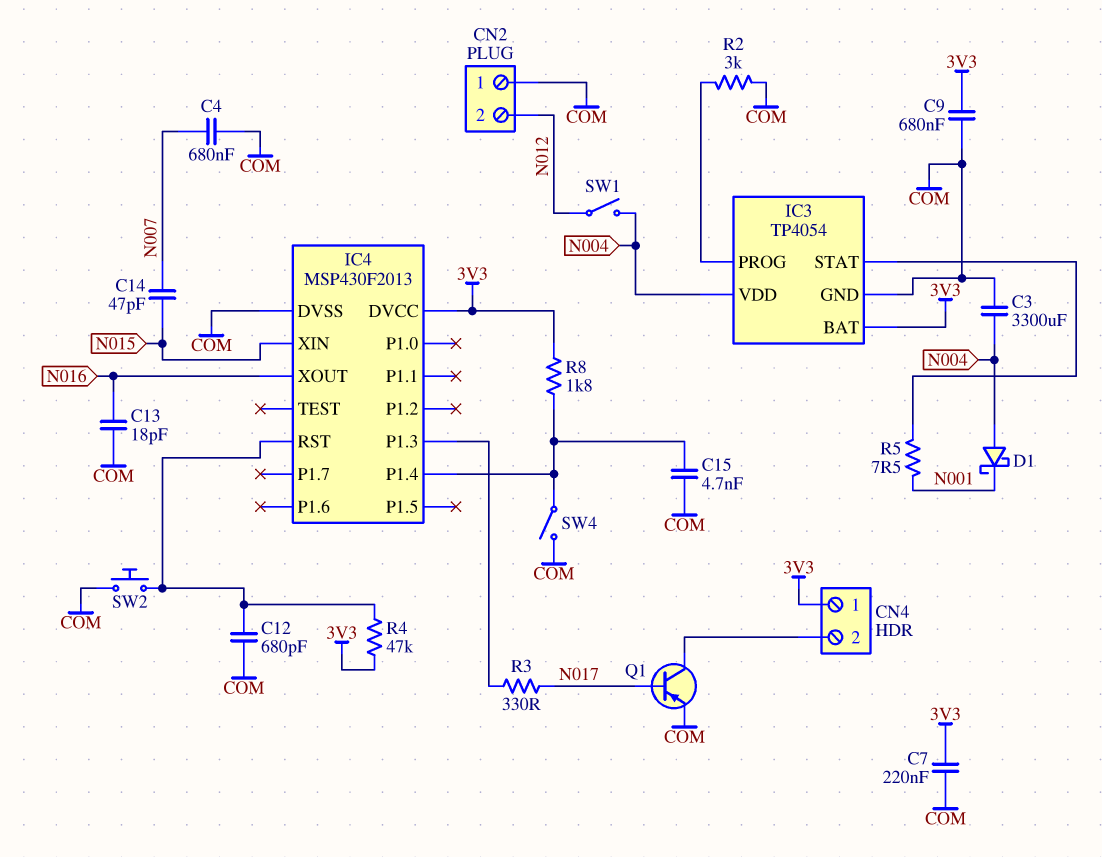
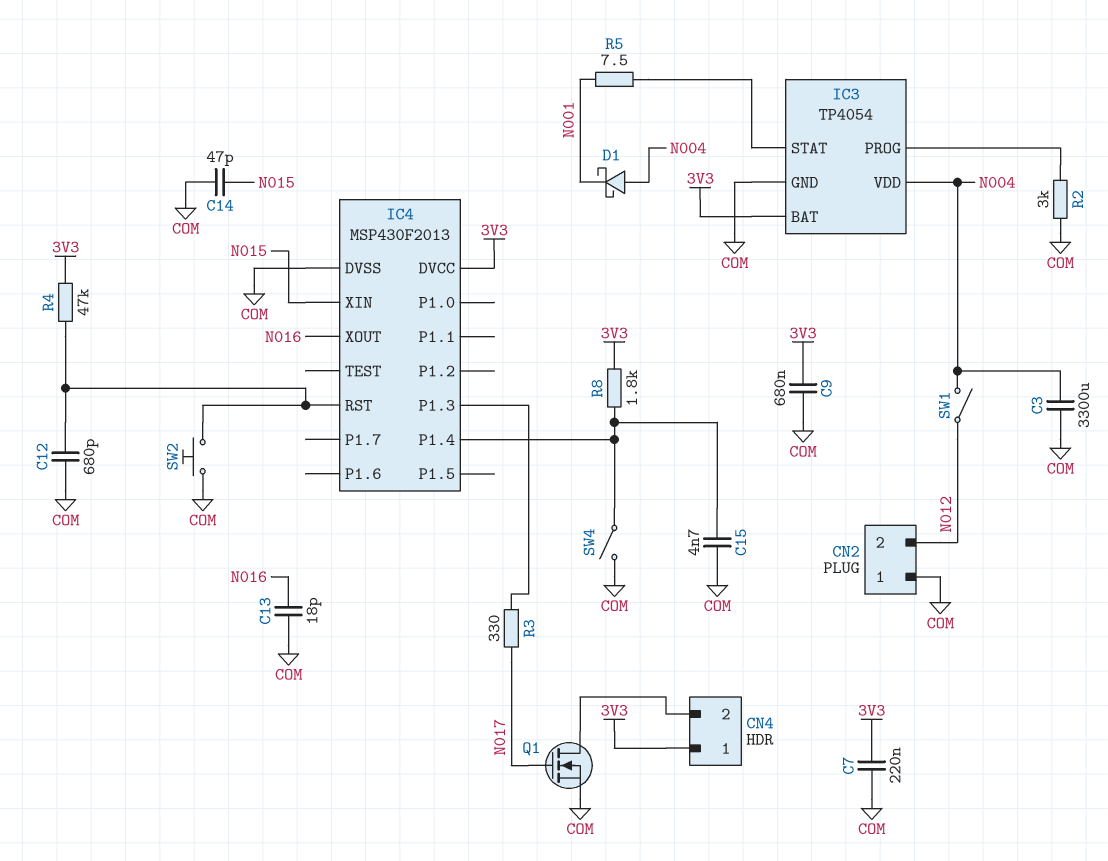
C4: 680nF (COM, N007) -> none
C14: 47pF (N007, N015) -> 47pF (COM, N015)
Q1: PNP (B N017, C CN4/2, E COM) -> NMOS (G N017, D CN4/2, S COM)

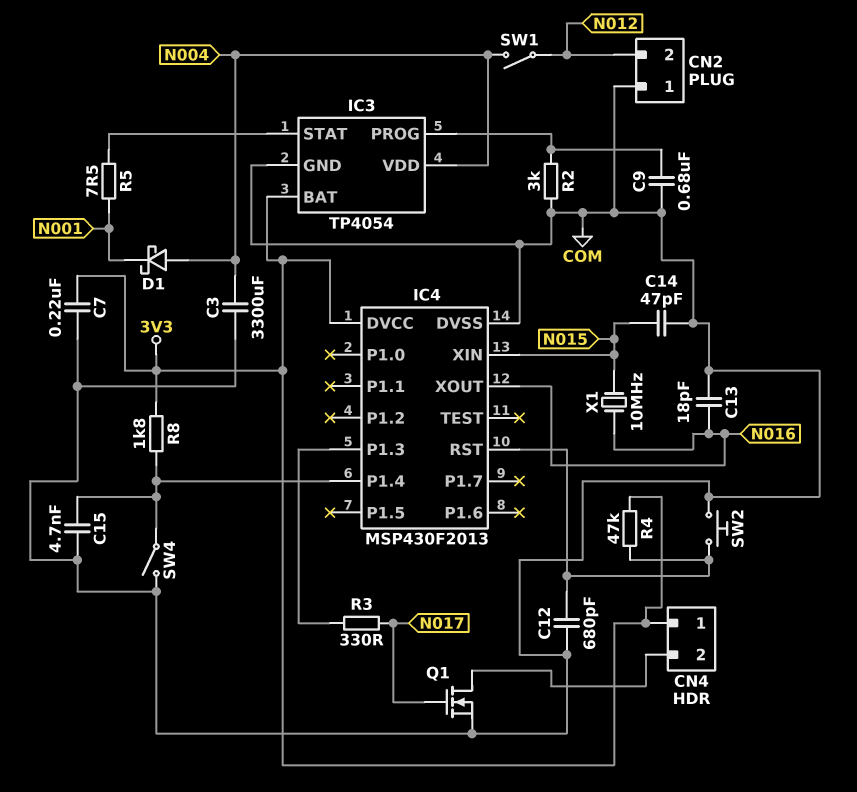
C9: 680nF (3V3, COM) -> 680nF (COM, IC3/PROG)
X1: none -> 10MHz (N015, N016)

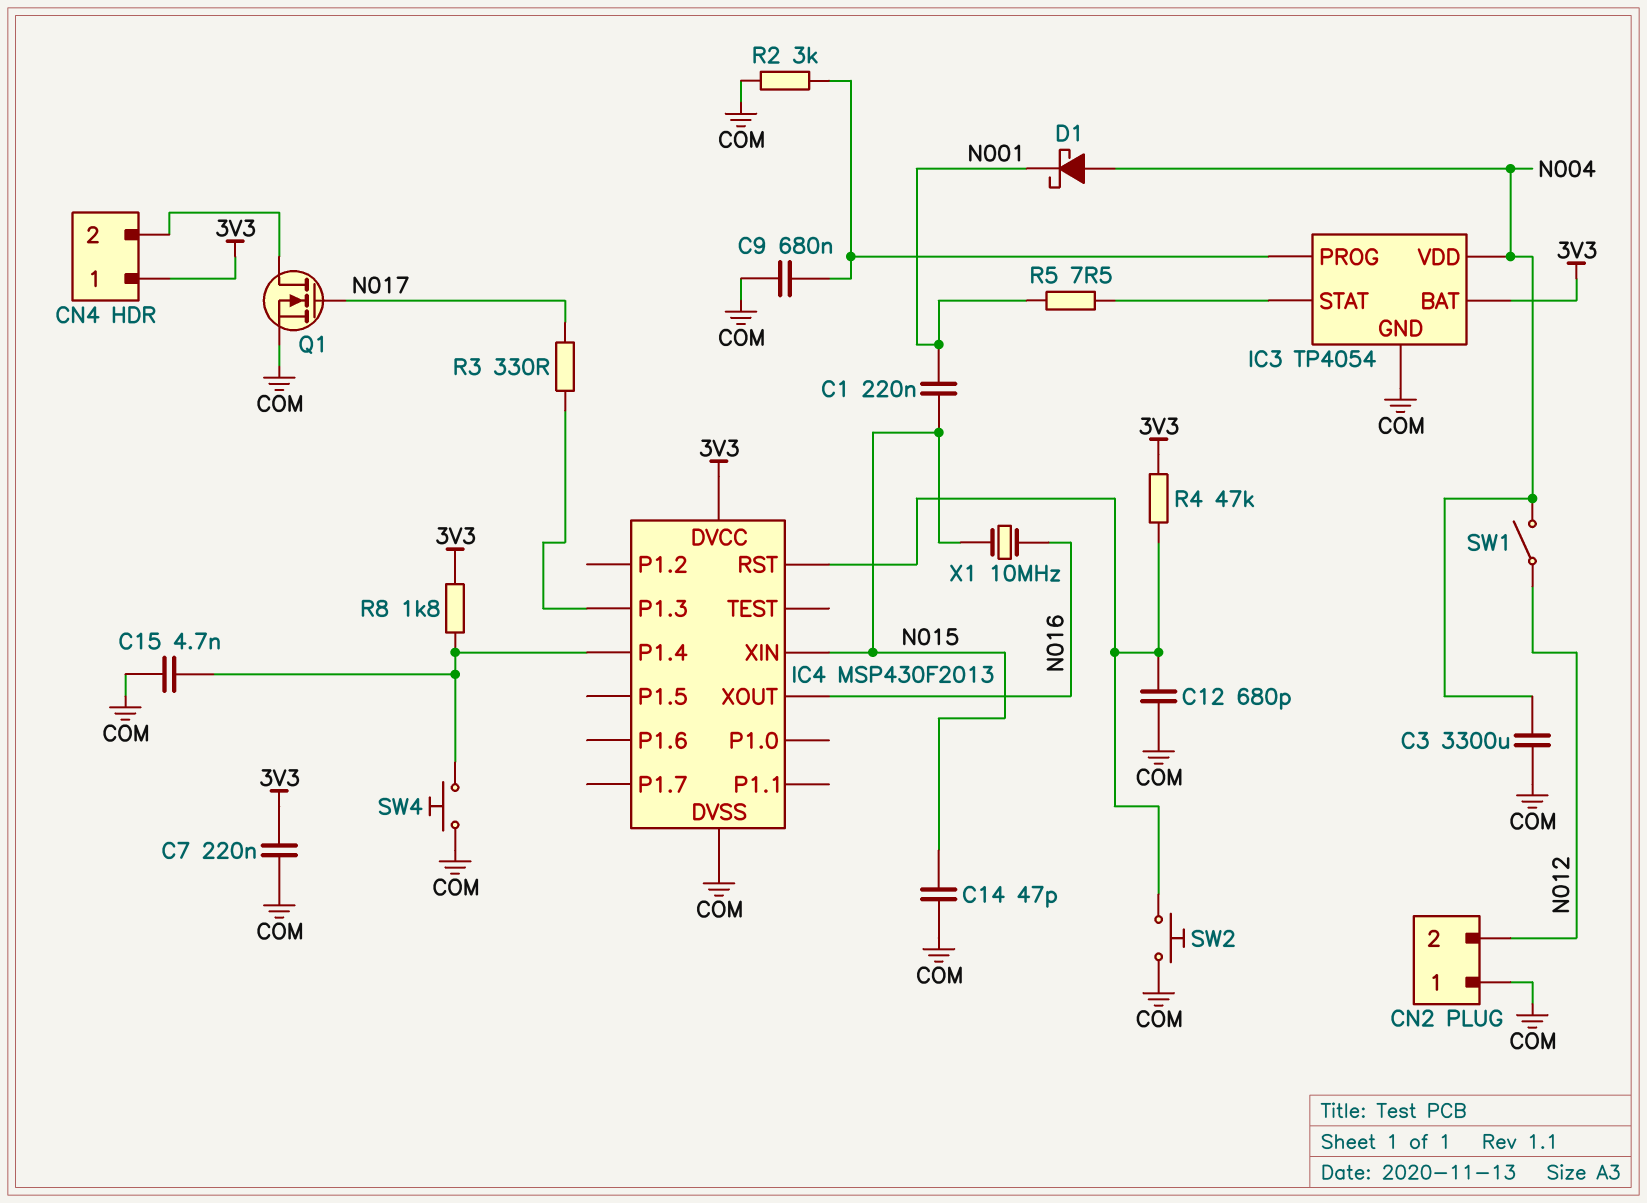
C1: none -> 220nF (N001, N015)
C13: 18pF (COM, N016) -> none
SW4: switch (COM, IC4/P1.4) -> button (COM, IC4/P1.4)

